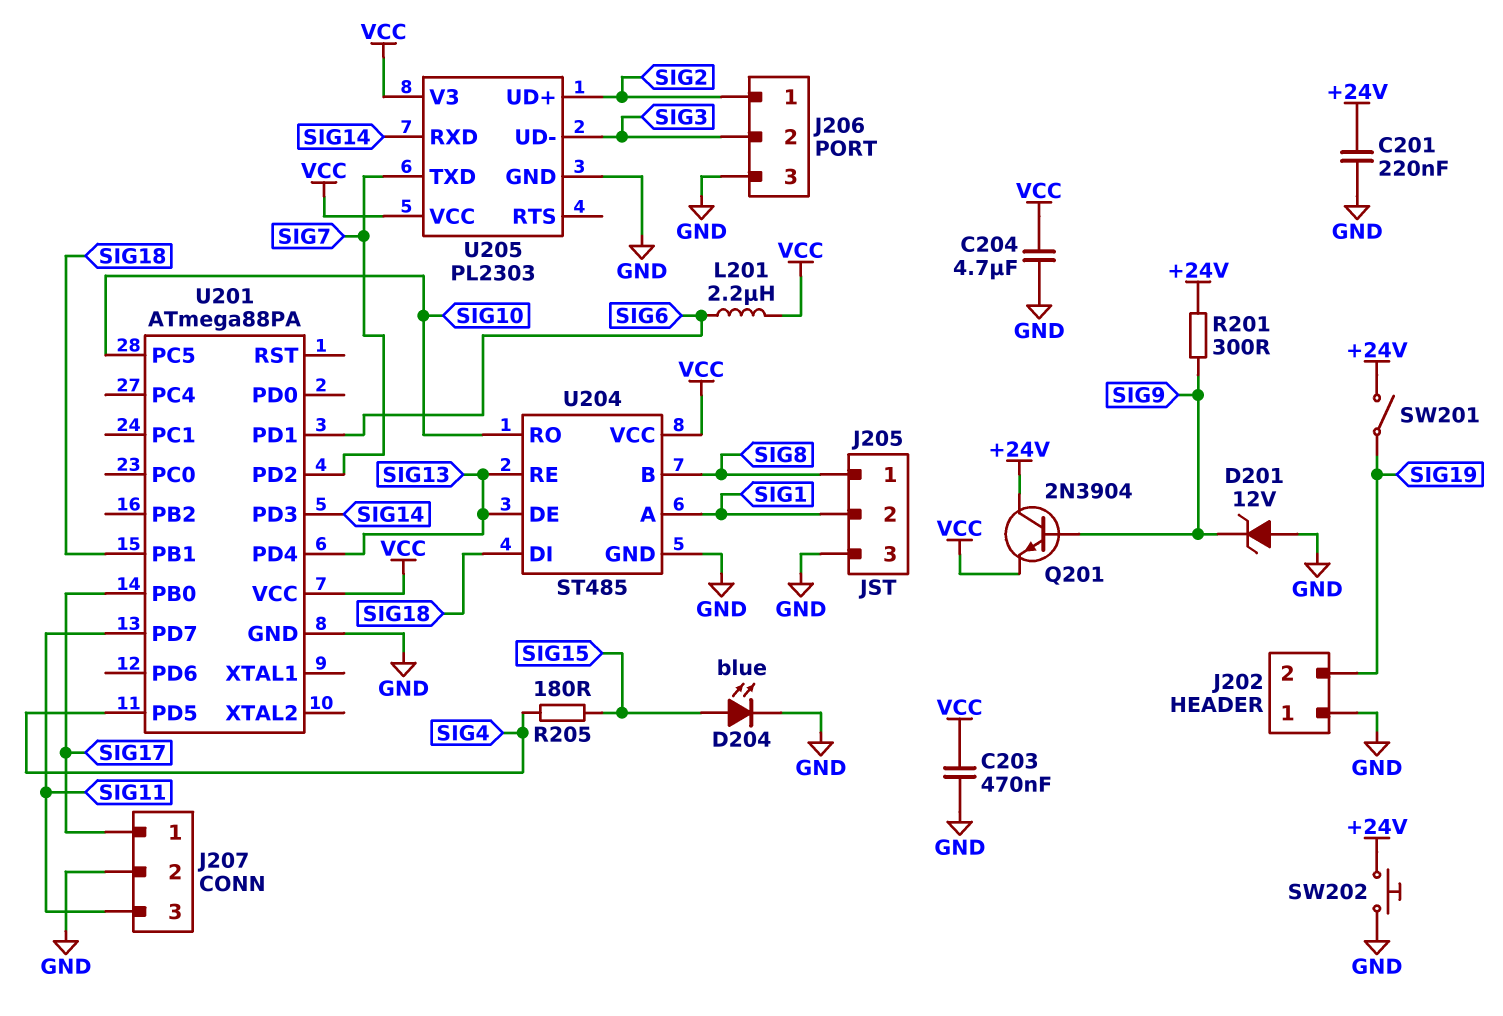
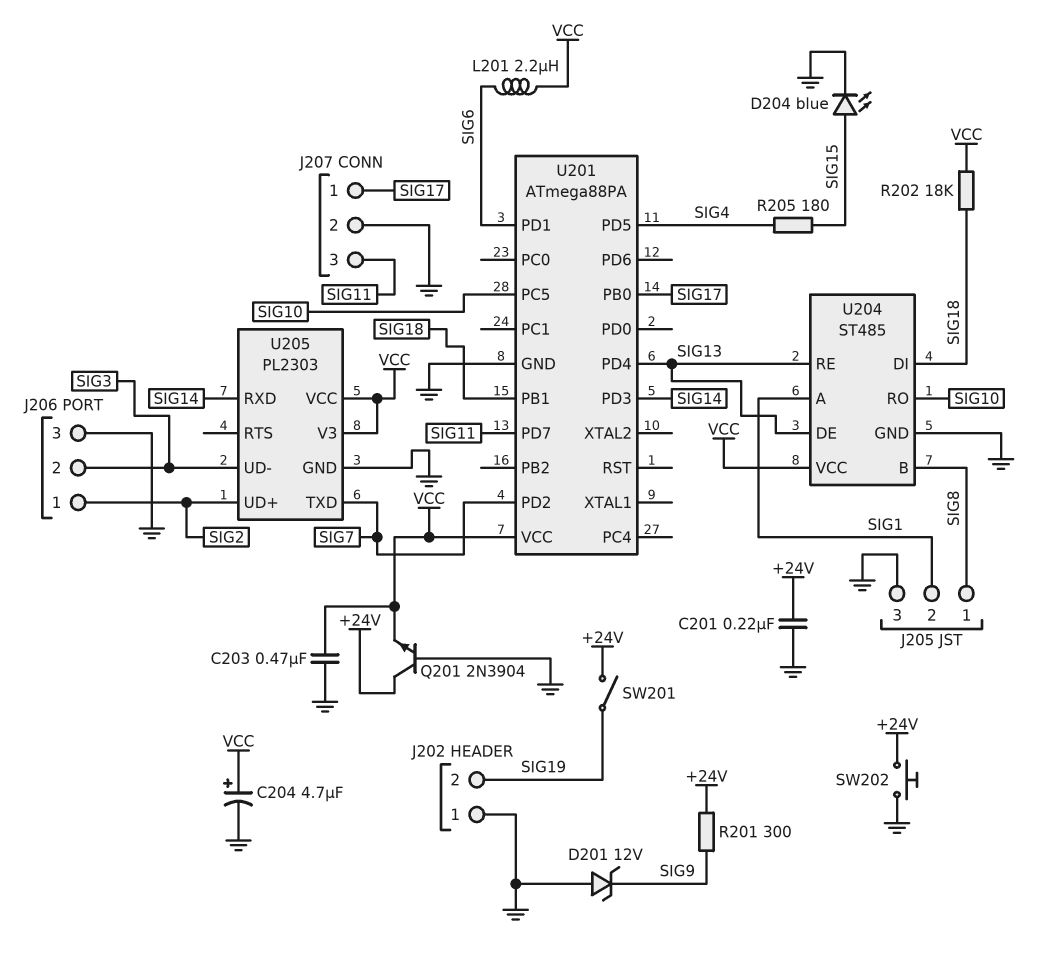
C204: 4.7uF (GND, VCC) -> 4.7uF (plus VCC, minus GND)
Q201: NPN 2N3904 (B SIG9, C +24V, E VCC) -> NPN 2N3904 (B GND, C +24V, E VCC)
R202: none -> 18k (SIG18, VCC)

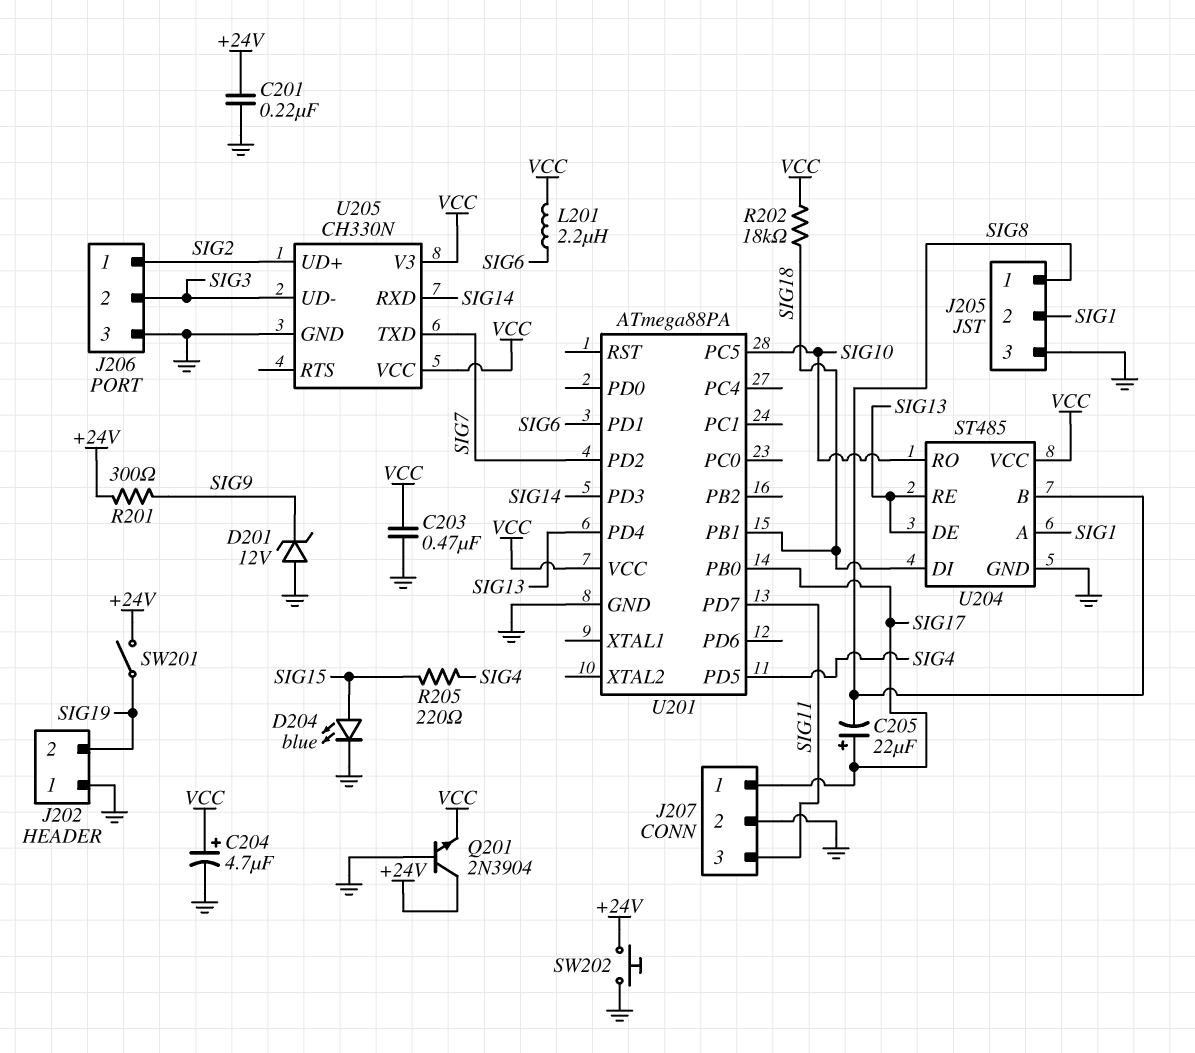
C205: none -> 22uF (plus SIG17, minus SIG8)
R205: 180 (SIG4, SIG15) -> 220 (SIG4, SIG15)
U205: PL2303 -> CH330N

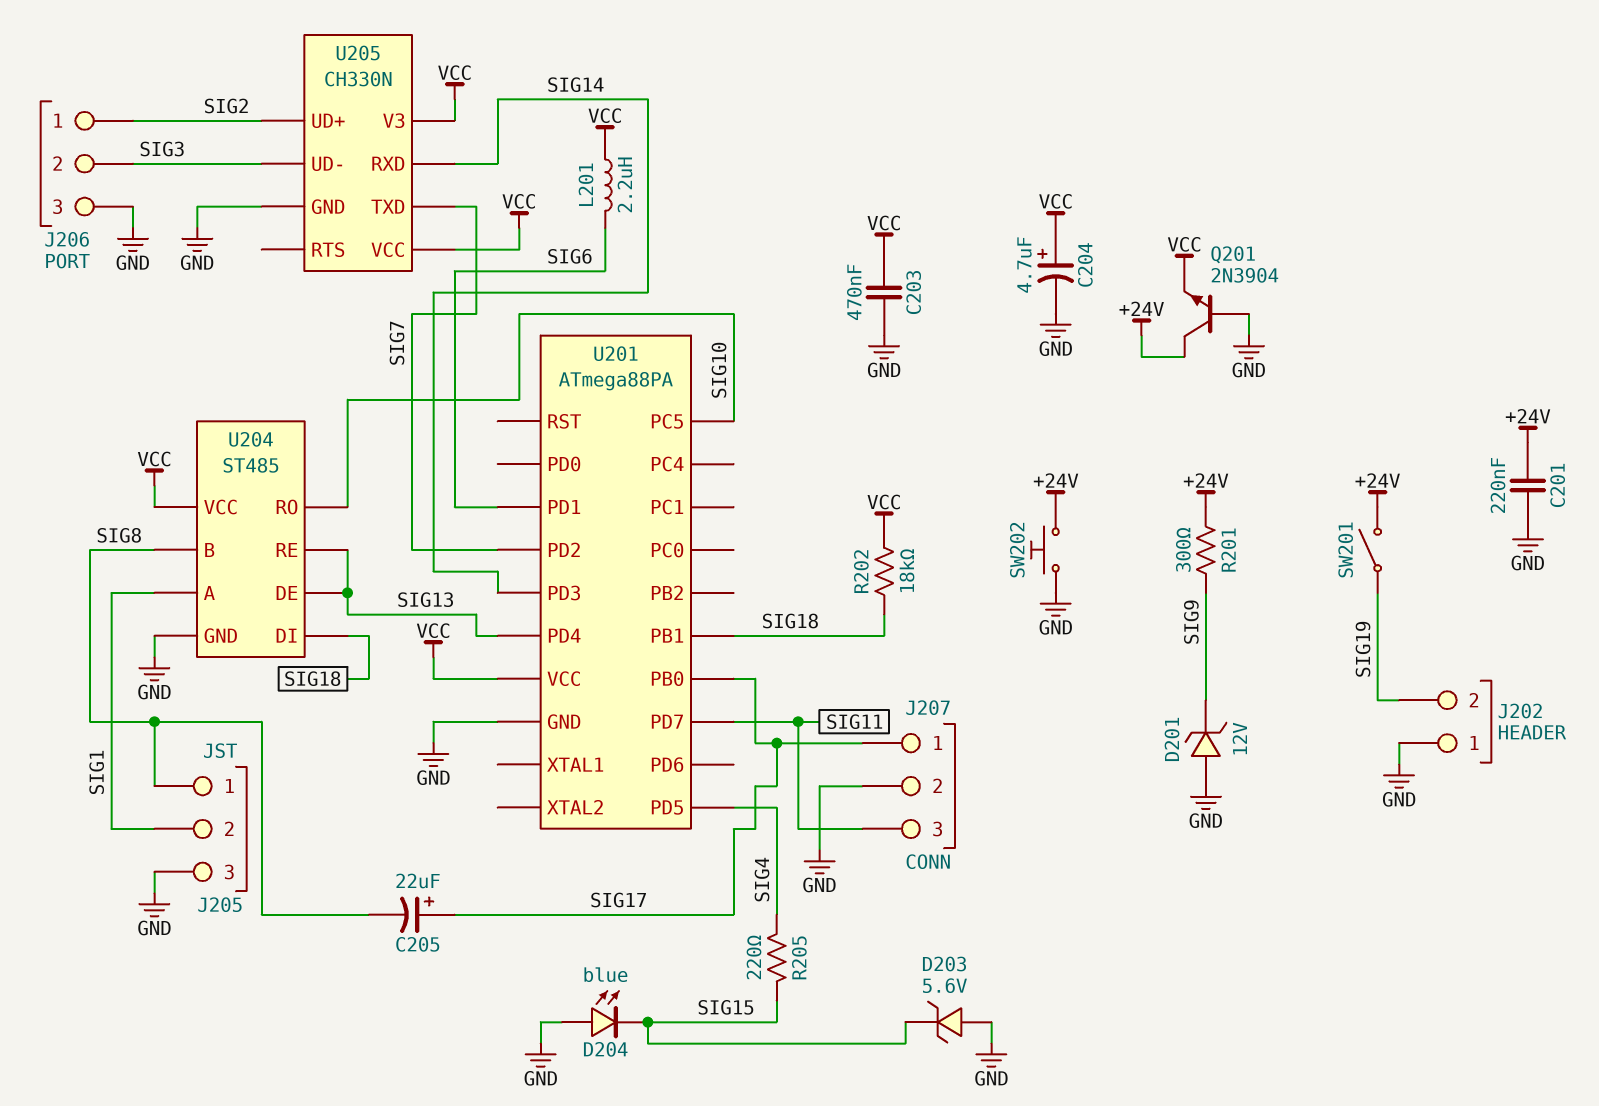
D203: none -> zener 5.6V (A GND, K SIG15)
D204: LED blue (A SIG15, K GND) -> LED blue (A GND, K SIG15)

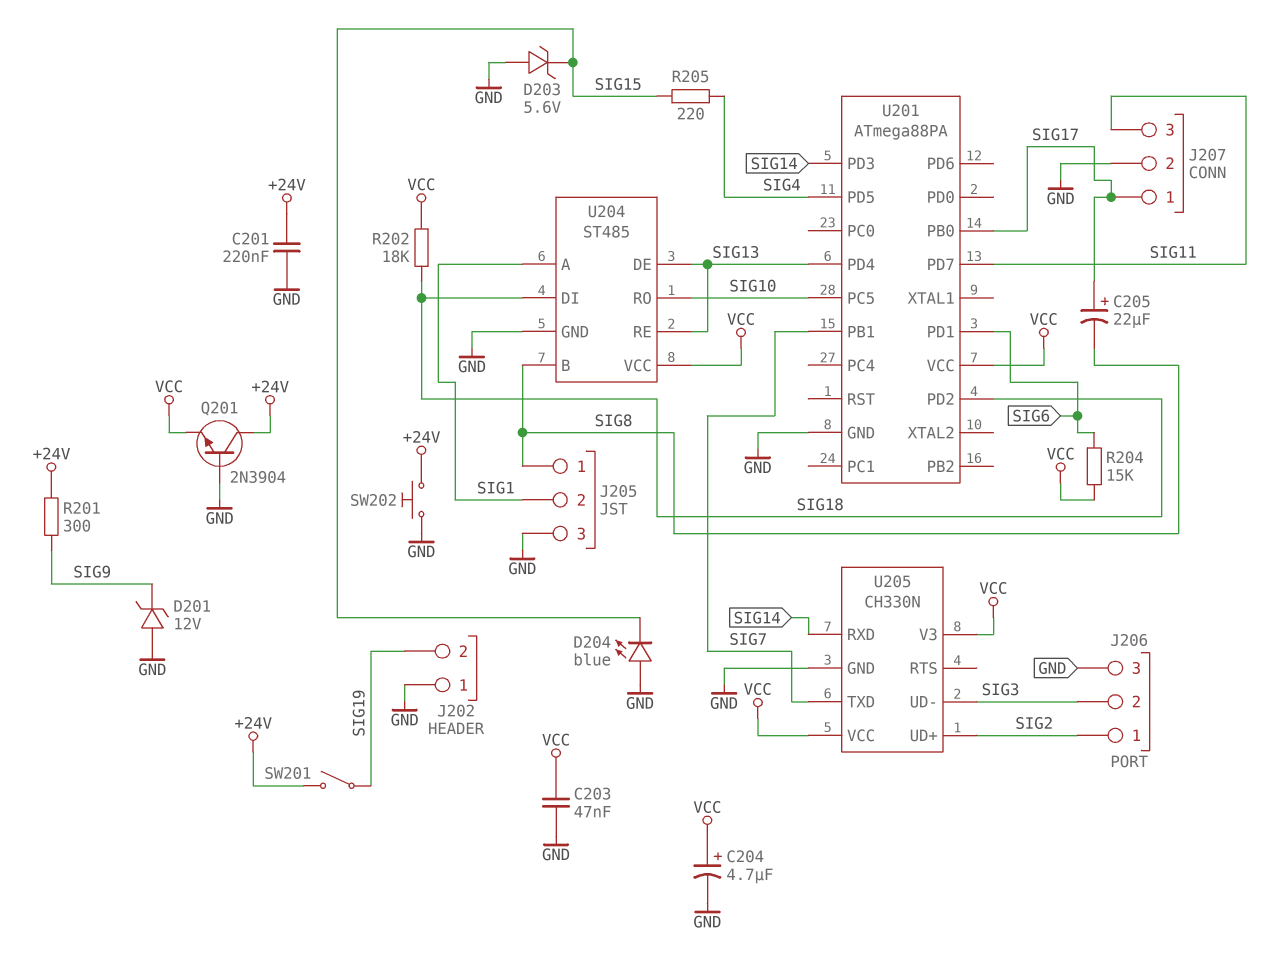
C203: 470nF (GND, VCC) -> 47nF (GND, VCC)
L201: 2.2uH (SIG6, VCC) -> none
R204: none -> 15k (SIG6, VCC)
U201 pin PB1: SIG18 -> SIG7
U201 pin PD2: SIG7 -> SIG18

